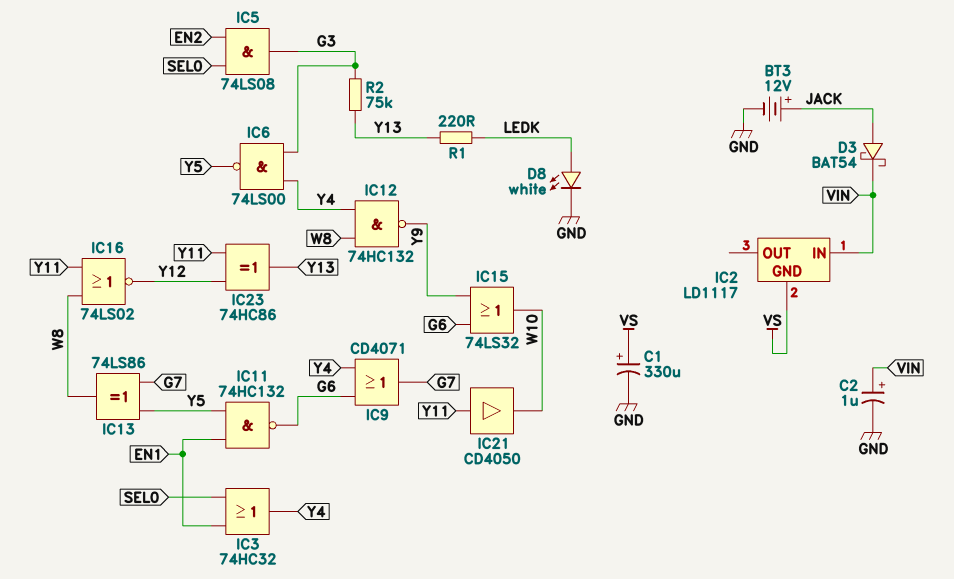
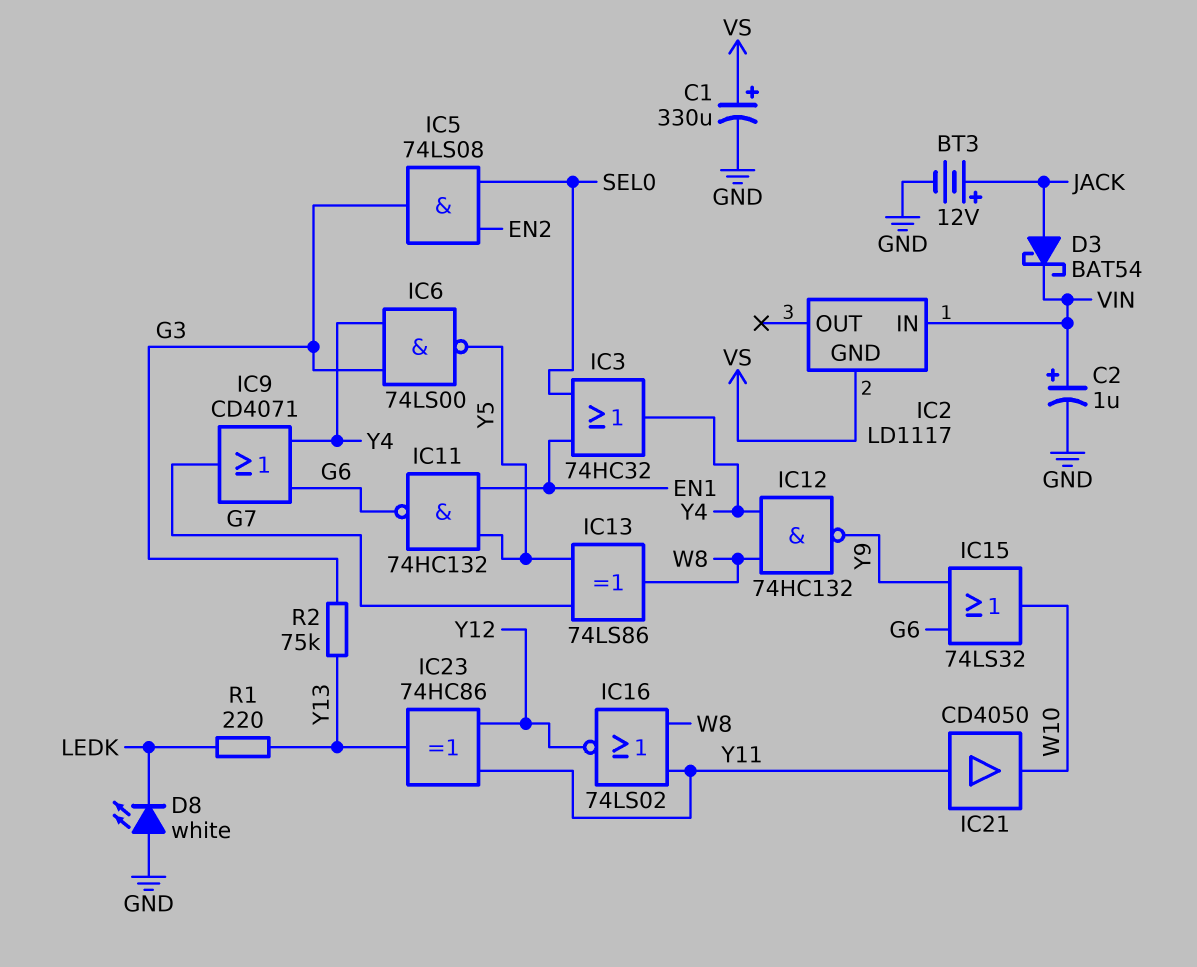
D8: LED white (A LEDK, K GND) -> LED white (A GND, K LEDK)

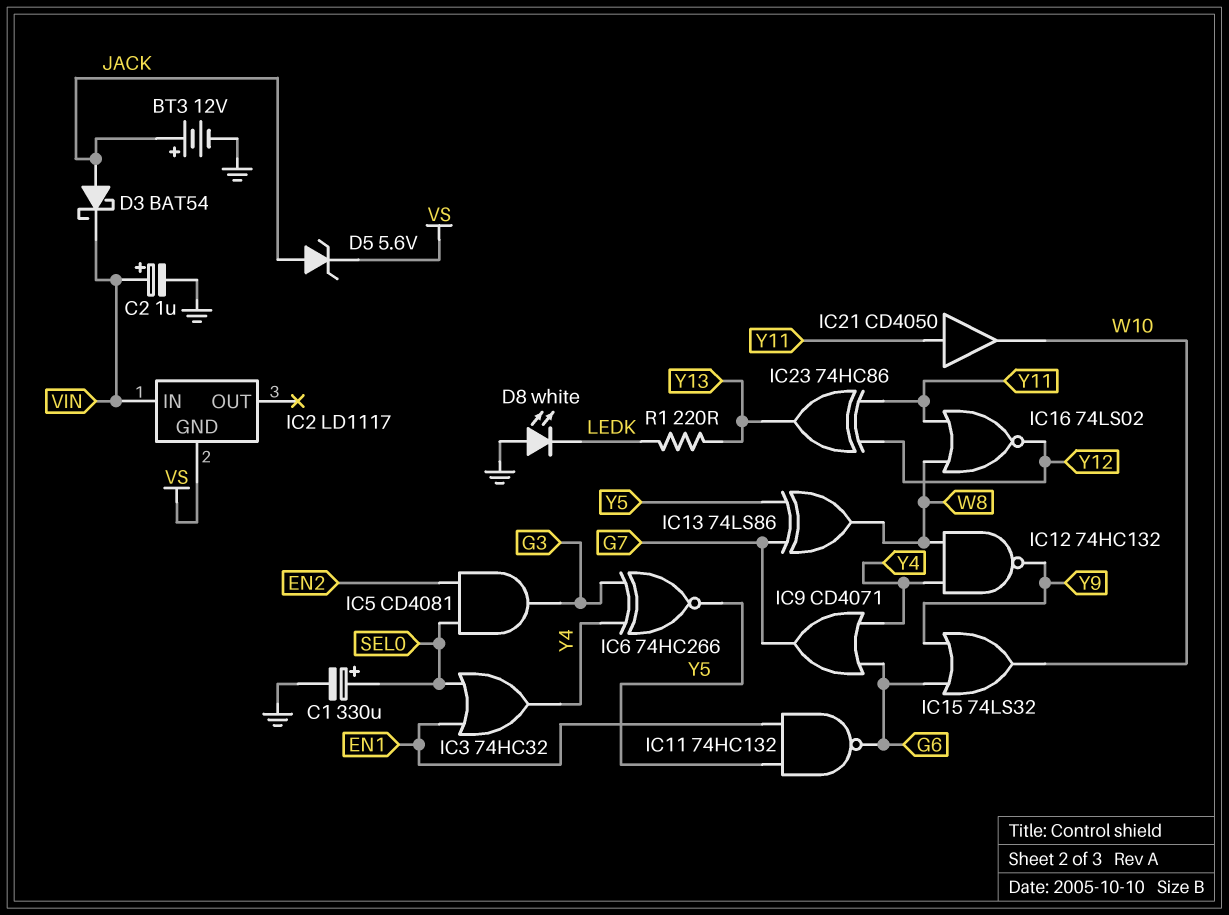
C1: 330uF (plus VS, minus GND) -> 330uF (plus SEL0, minus GND)
D5: none -> zener 5.6V (A JACK, K VS)
IC5: AND 74LS08 (in EN2, in SEL0, out G3) -> AND CD4081 (in EN2, in SEL0, out G3)
IC6: NAND 74LS00 (in G3, in Y4, out Y5) -> XNOR 74HC266 (in G3, in Y4, out Y5)
R2: 75k (G3, Y13) -> none

